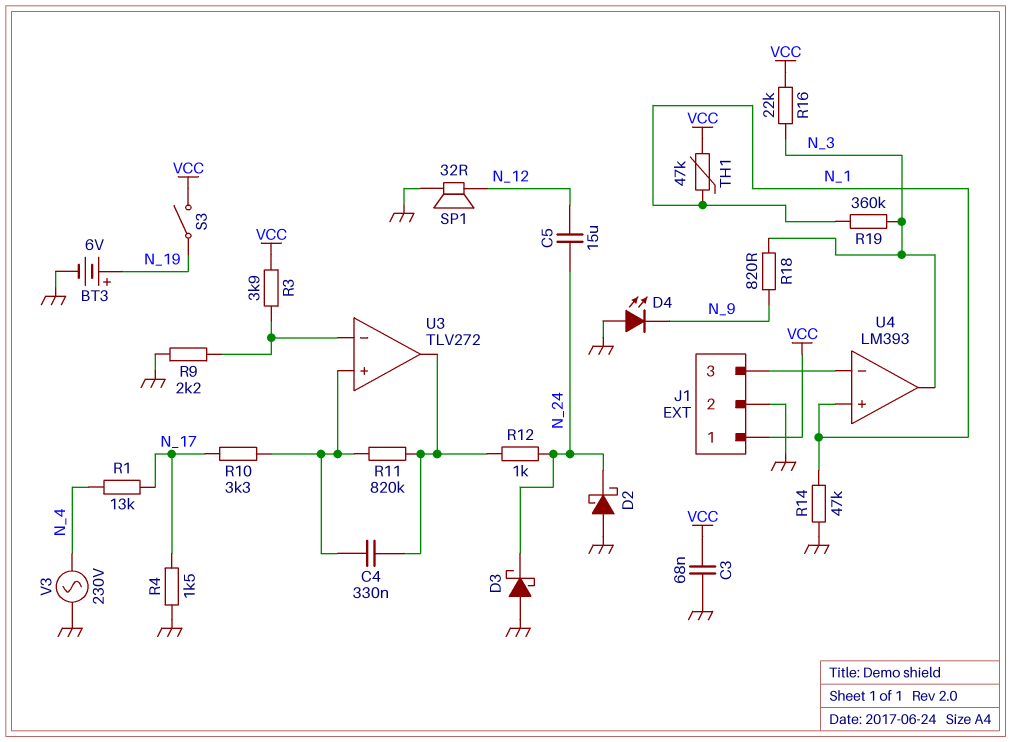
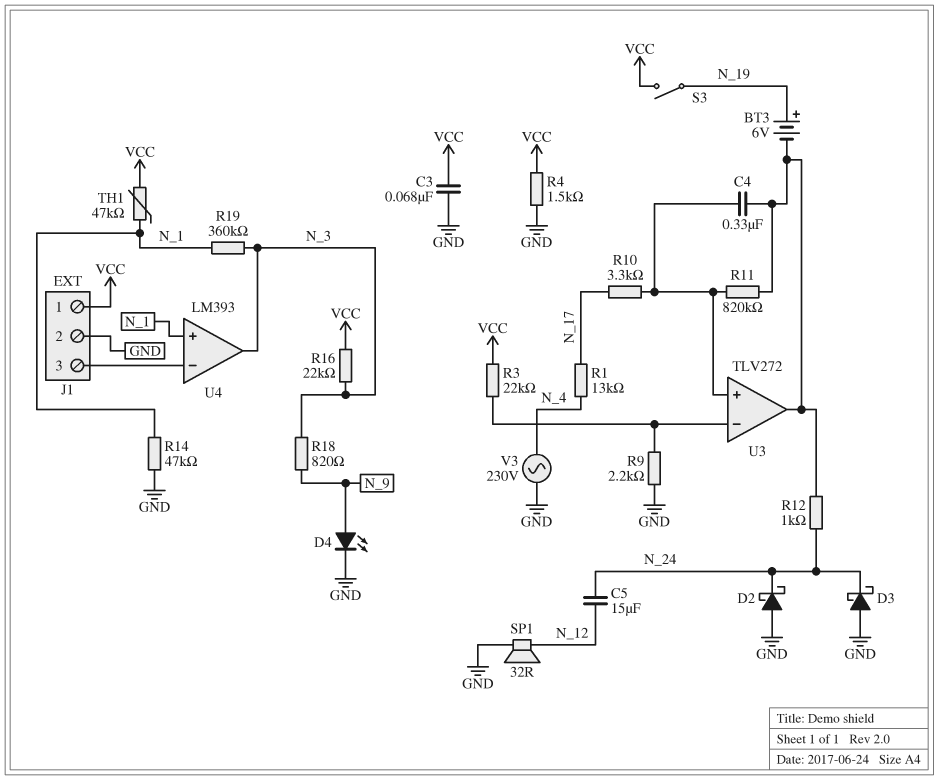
BT3: 6V (plus N_19, minus GND) -> 6V (plus N_19, minus U3/out)
D4: LED (A GND, K N_9) -> LED (A N_9, K GND)
R3: 3.9k (U3/in-, VCC) -> 22k (U3/in-, VCC)
R4: 1.5k (GND, N_17) -> 1.5k (GND, VCC)

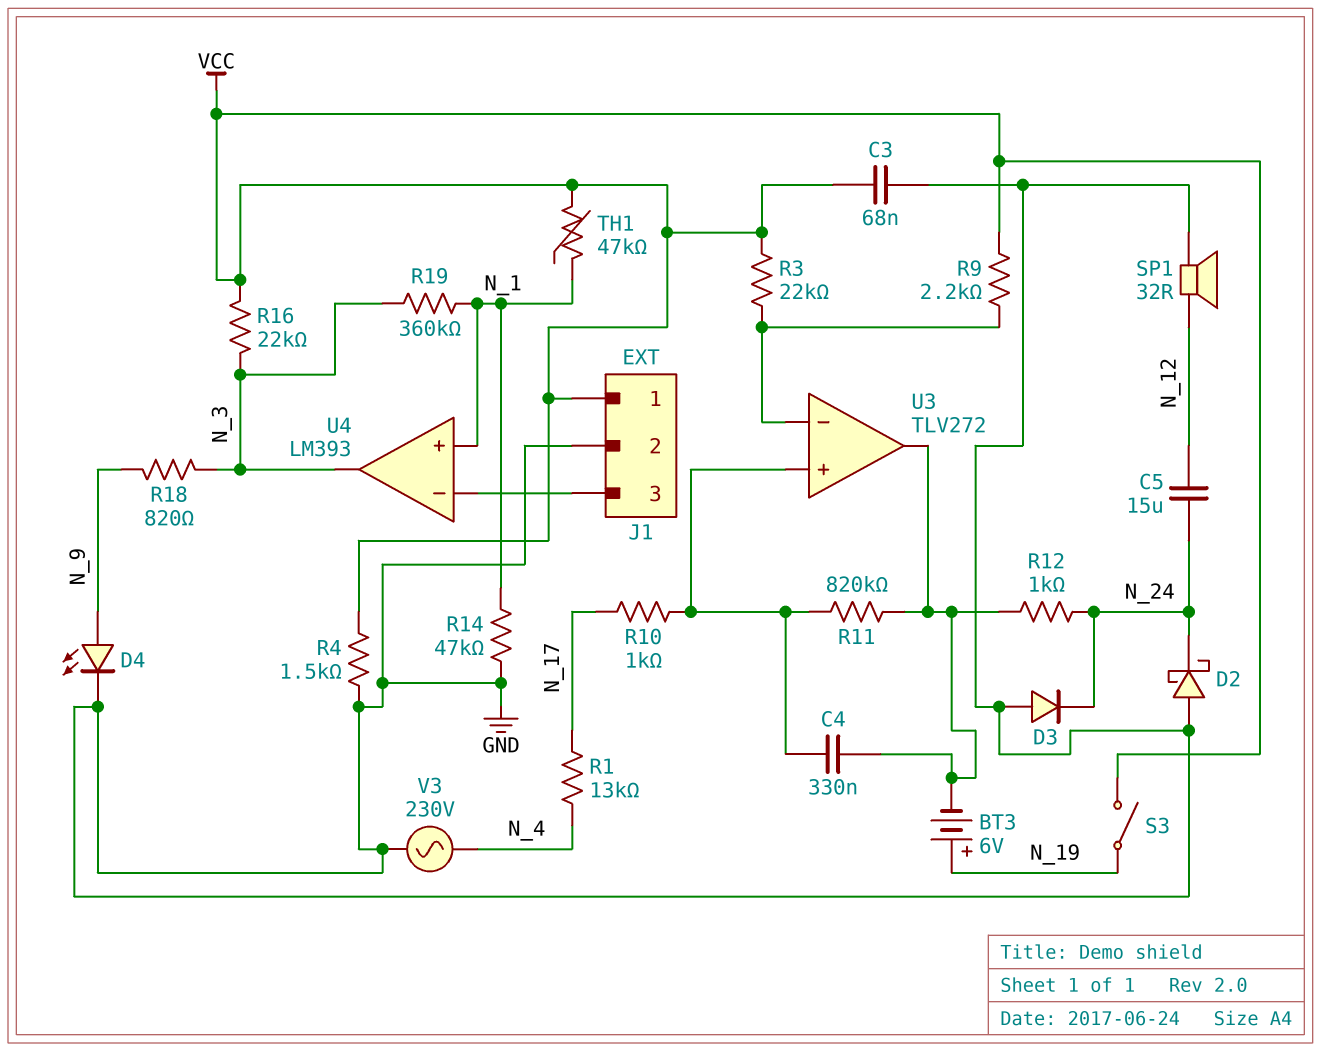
D3: schottky (A GND, K N_24) -> diode (A GND, K N_24)
R9: 2.2k (GND, U3/in-) -> 2.2k (U3/in-, VCC)
R10: 3.3k (N_17, U3/in+) -> 1k (N_17, U3/in+)

